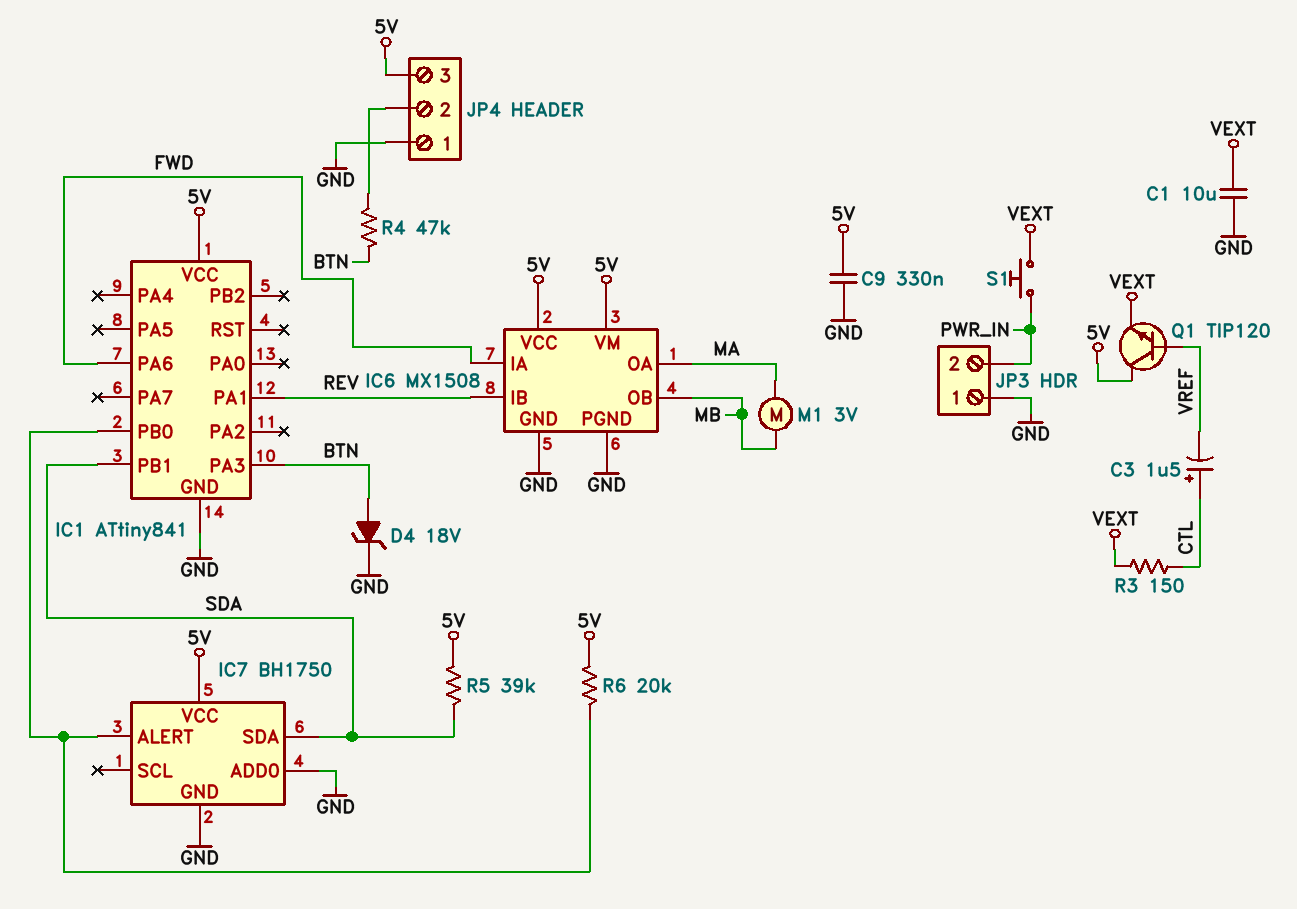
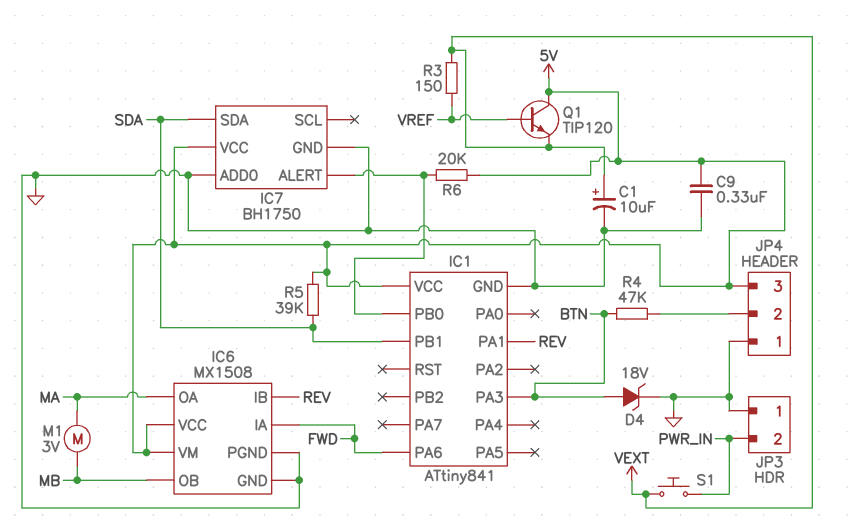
C1: 10uF (GND, VEXT) -> 10uF (plus VEXT, minus GND)
C3: 1.5uF (plus CTL, minus VREF) -> none
R3: 150 (CTL, VEXT) -> 150 (VEXT, VREF)

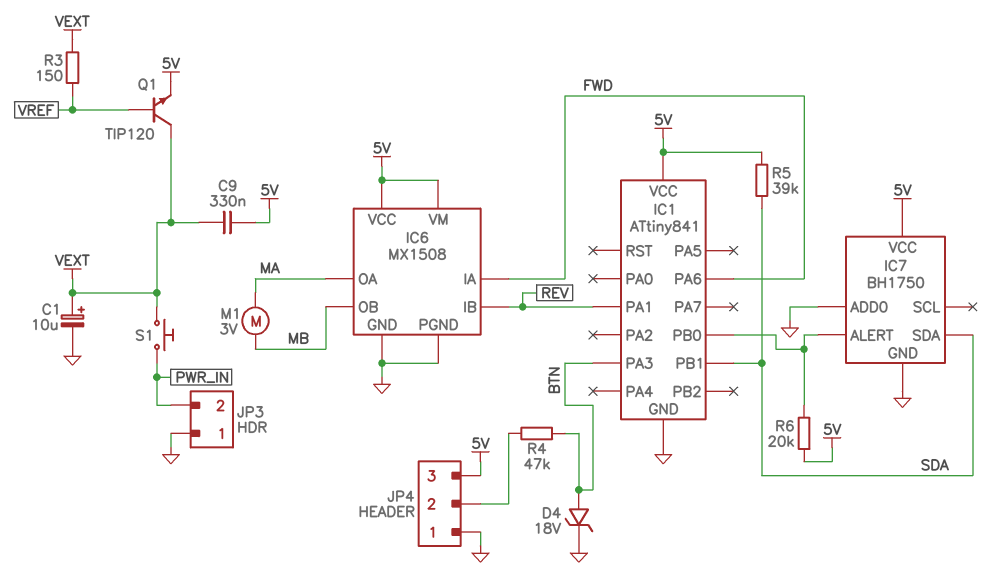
C9: 330nF (5V, GND) -> 330nF (5V, VEXT)
Q1: NPN TIP120 (B VREF, C 5V, E VEXT) -> NPN TIP120 (B VREF, C VEXT, E 5V)

